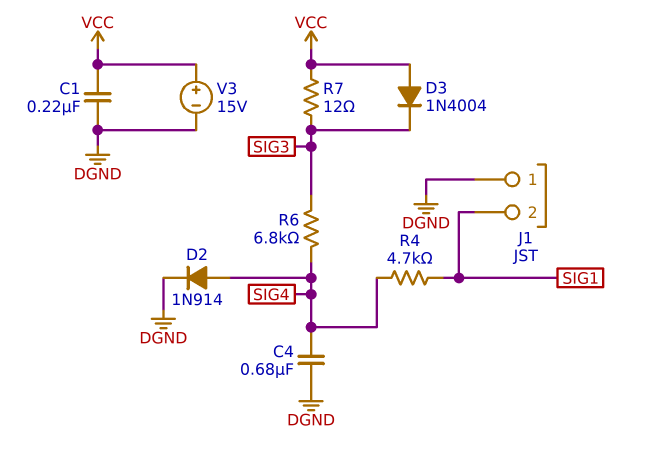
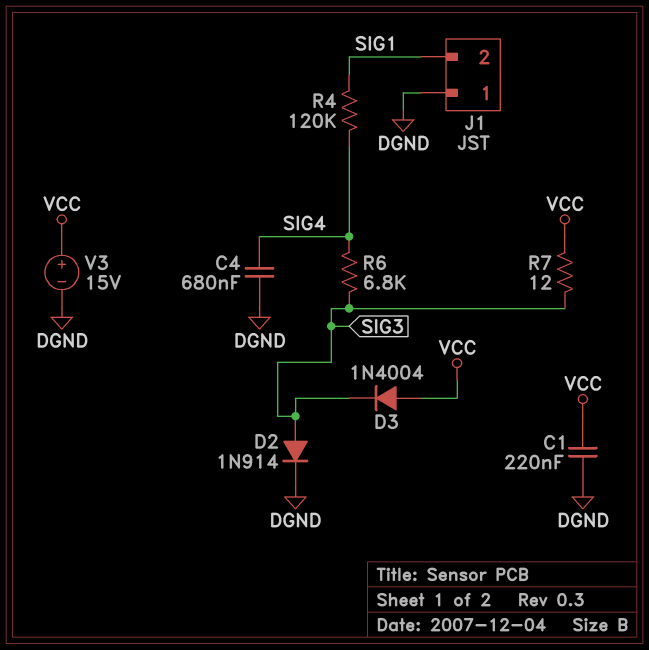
D2: diode 1N914 (A SIG4, K DGND) -> diode 1N914 (A SIG3, K DGND)
R4: 4.7k (SIG1, SIG4) -> 120k (SIG1, SIG4)

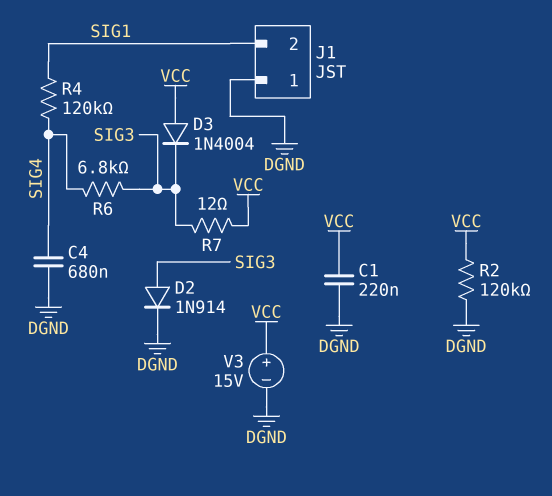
R2: none -> 120k (DGND, VCC)

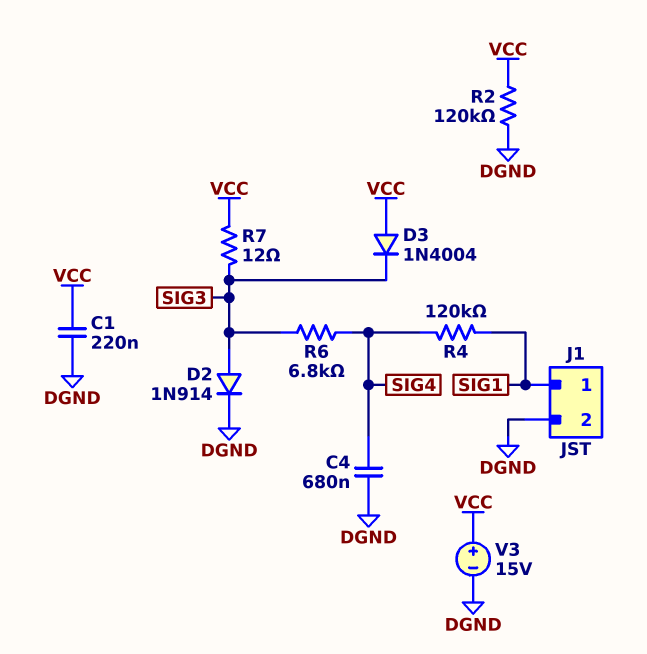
J1 pin 1: DGND -> SIG1
J1 pin 2: SIG1 -> DGND

